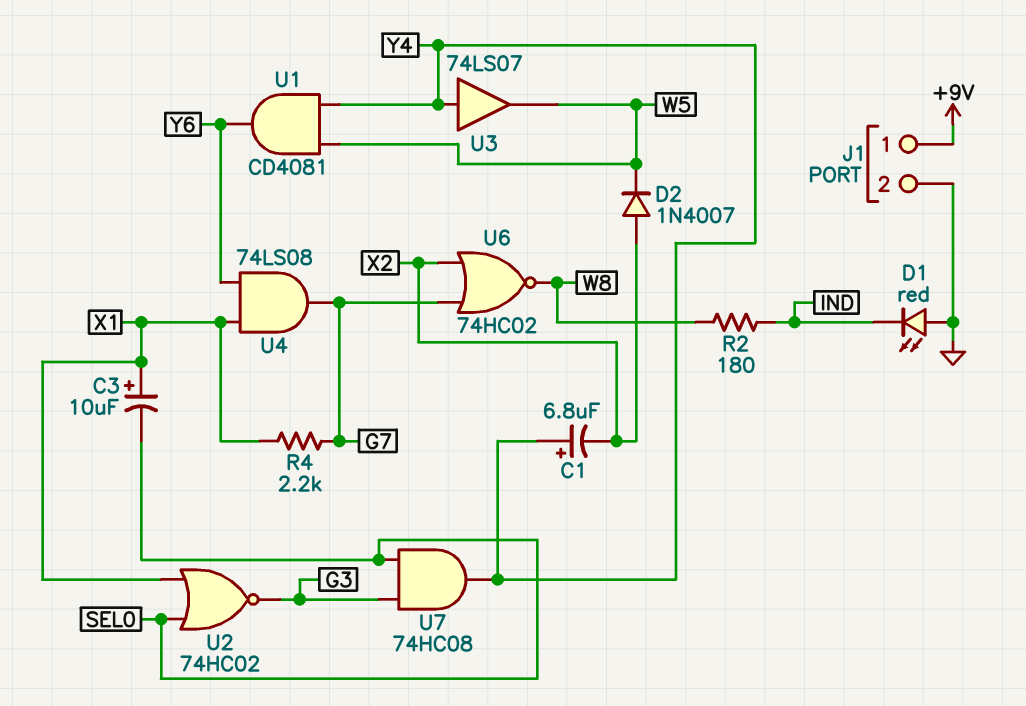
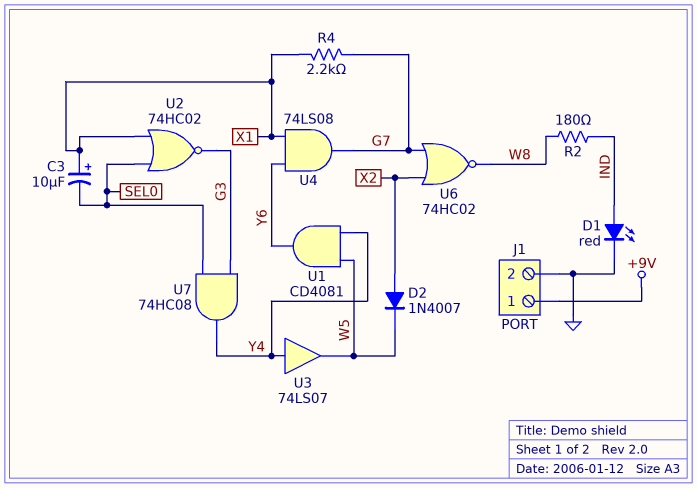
C1: 6.8uF (plus Y4, minus X2) -> none
D1: LED red (A GND, K IND) -> LED red (A IND, K GND)

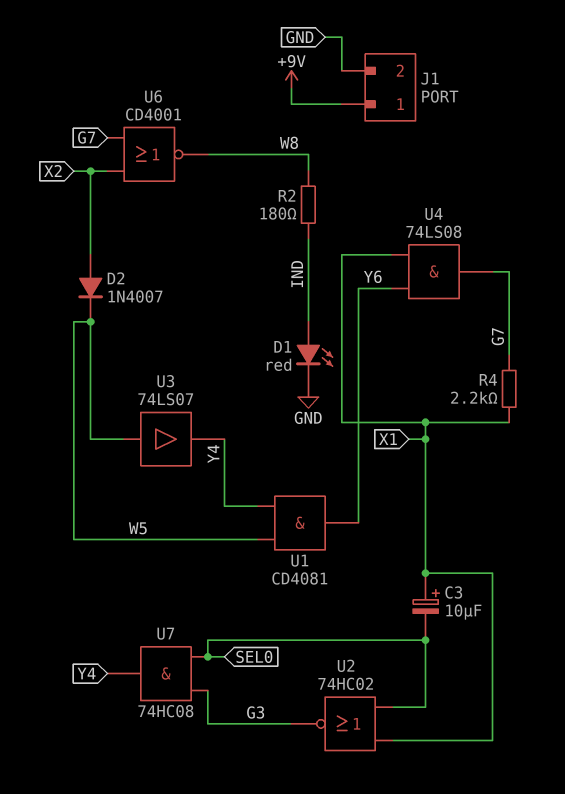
U3: buffer 74LS07 (in Y4, out W5) -> buffer 74LS07 (in W5, out Y4)
U6: NOR 74HC02 (in G7, in X2, out W8) -> NOR CD4001 (in G7, in X2, out W8)

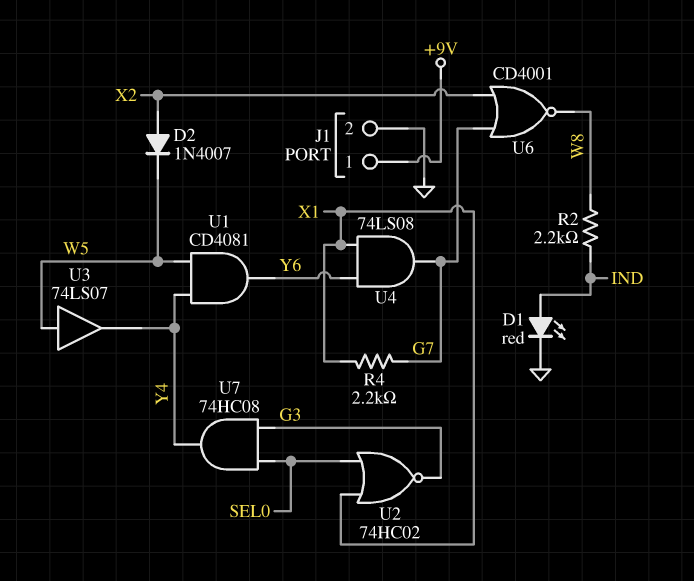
C3: 10uF (plus X1, minus SEL0) -> none
R2: 180 (IND, W8) -> 2.2k (IND, W8)

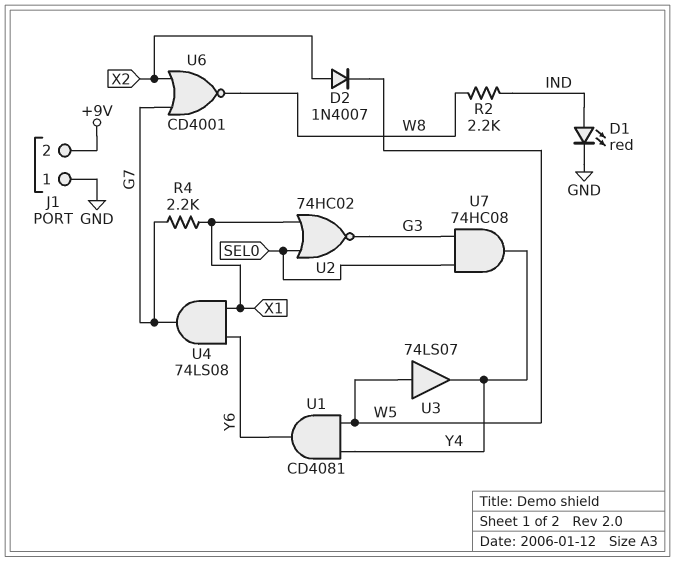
J1 pin 1: +9V -> GND
J1 pin 2: GND -> +9V

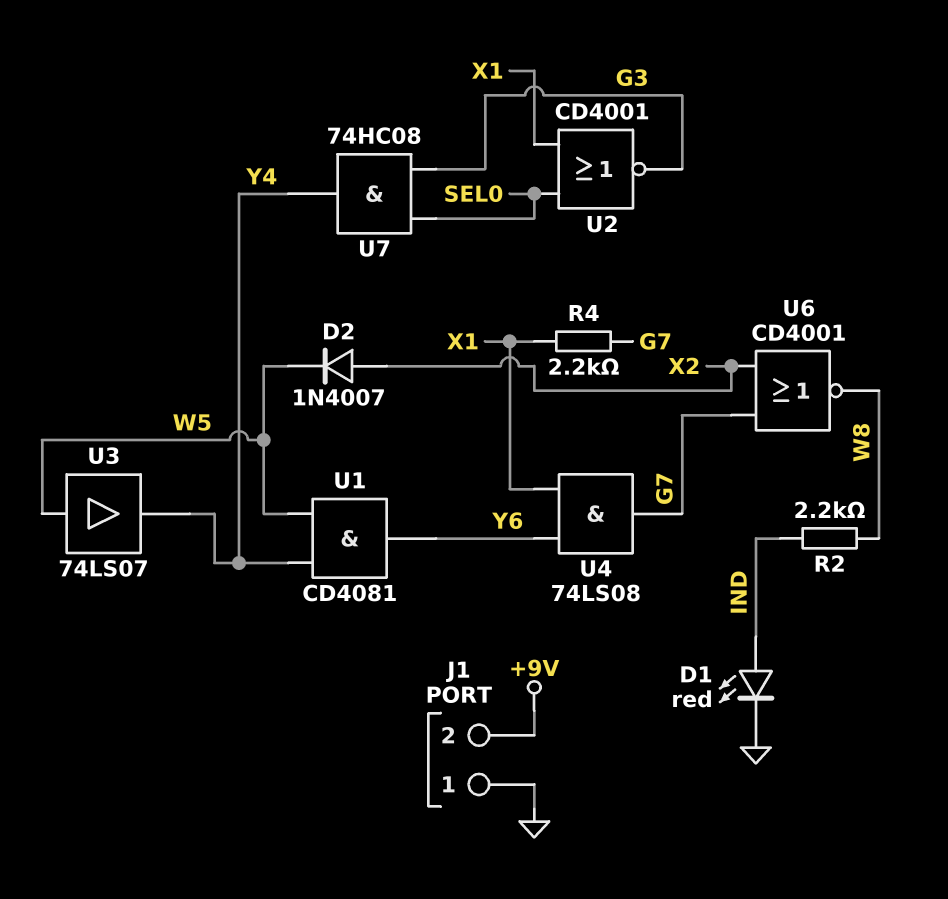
U2: NOR 74HC02 (in SEL0, in X1, out G3) -> NOR CD4001 (in SEL0, in X1, out G3)

